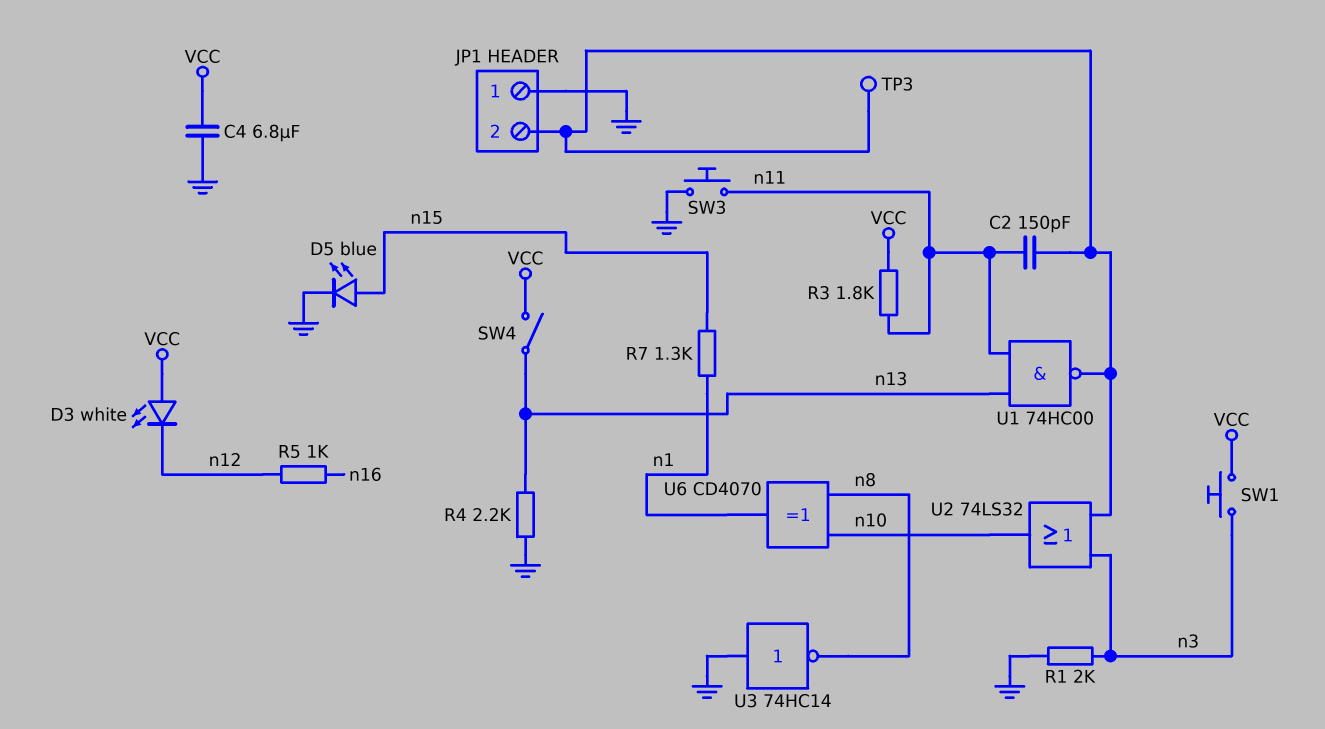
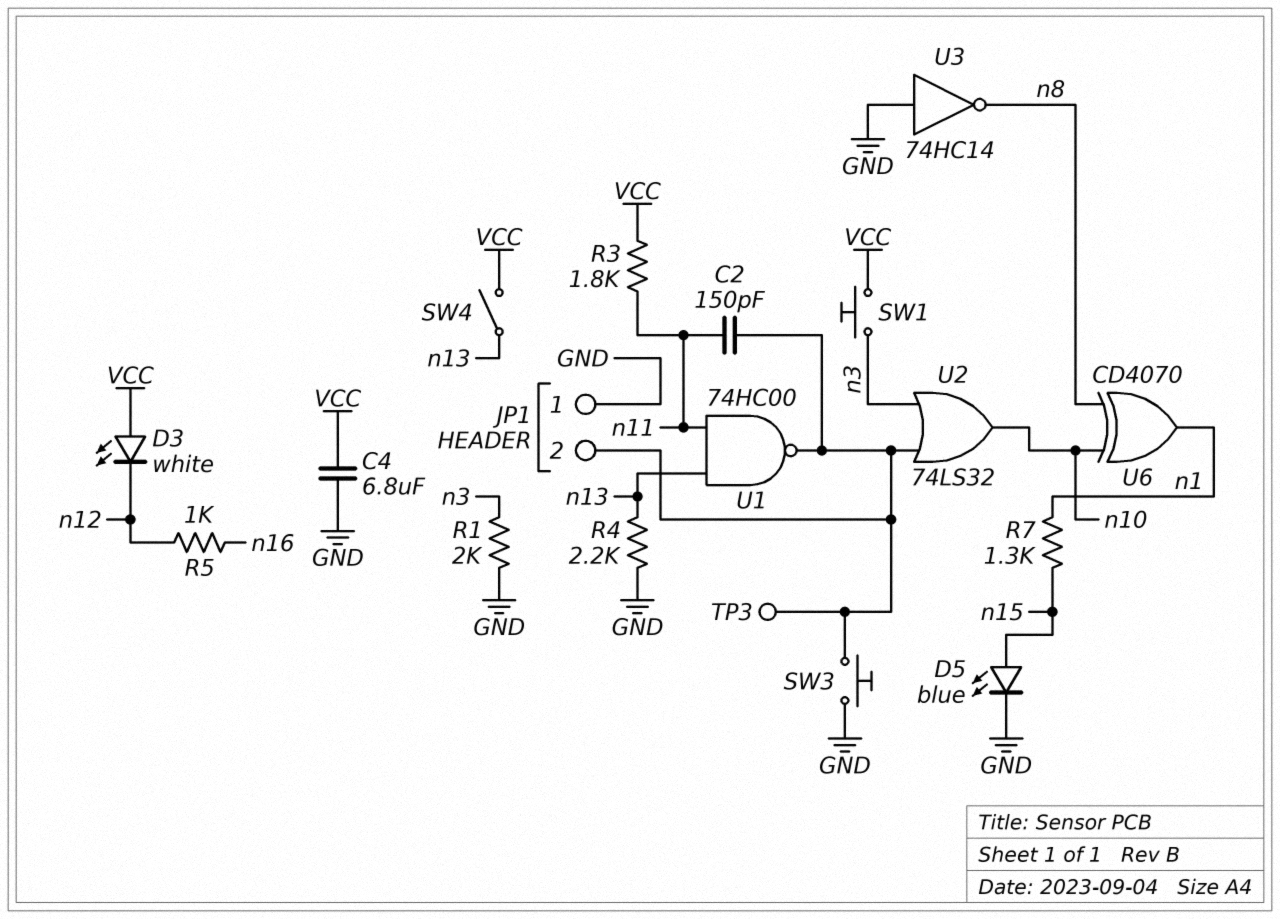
SW3: button (GND, n11) -> button (GND, JP1/2)

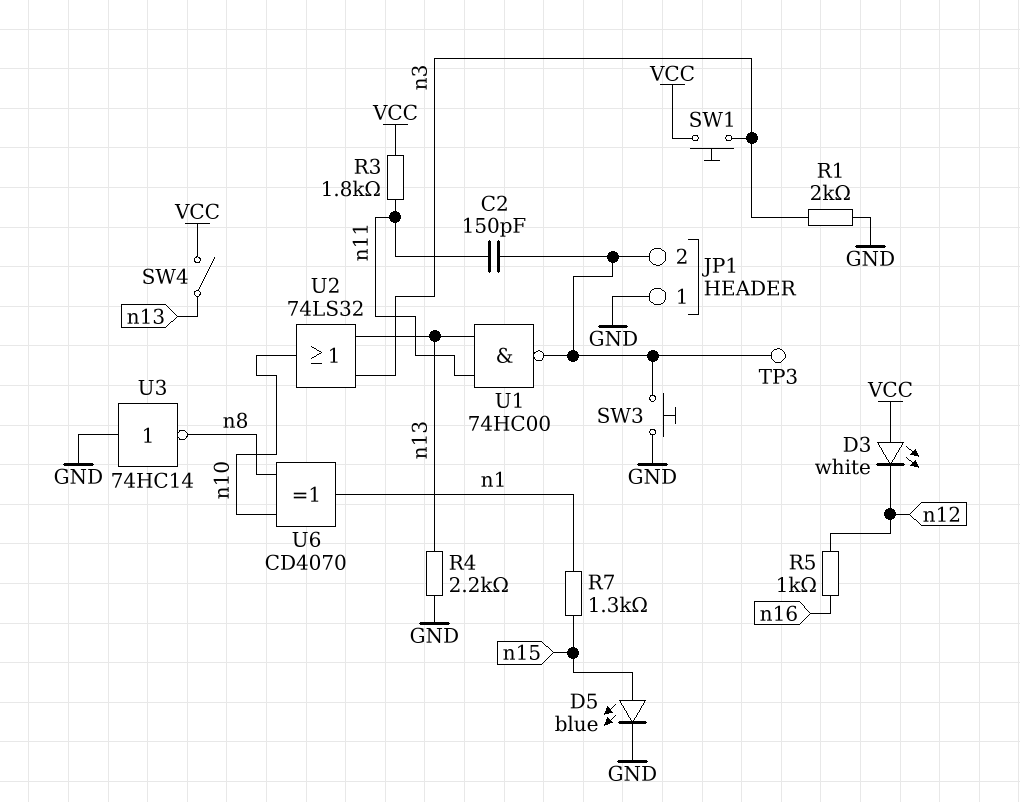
C4: 6.8uF (GND, VCC) -> none
U2: OR 74LS32 (in JP1/2, in n3, out n10) -> OR 74LS32 (in n3, in n13, out n10)

